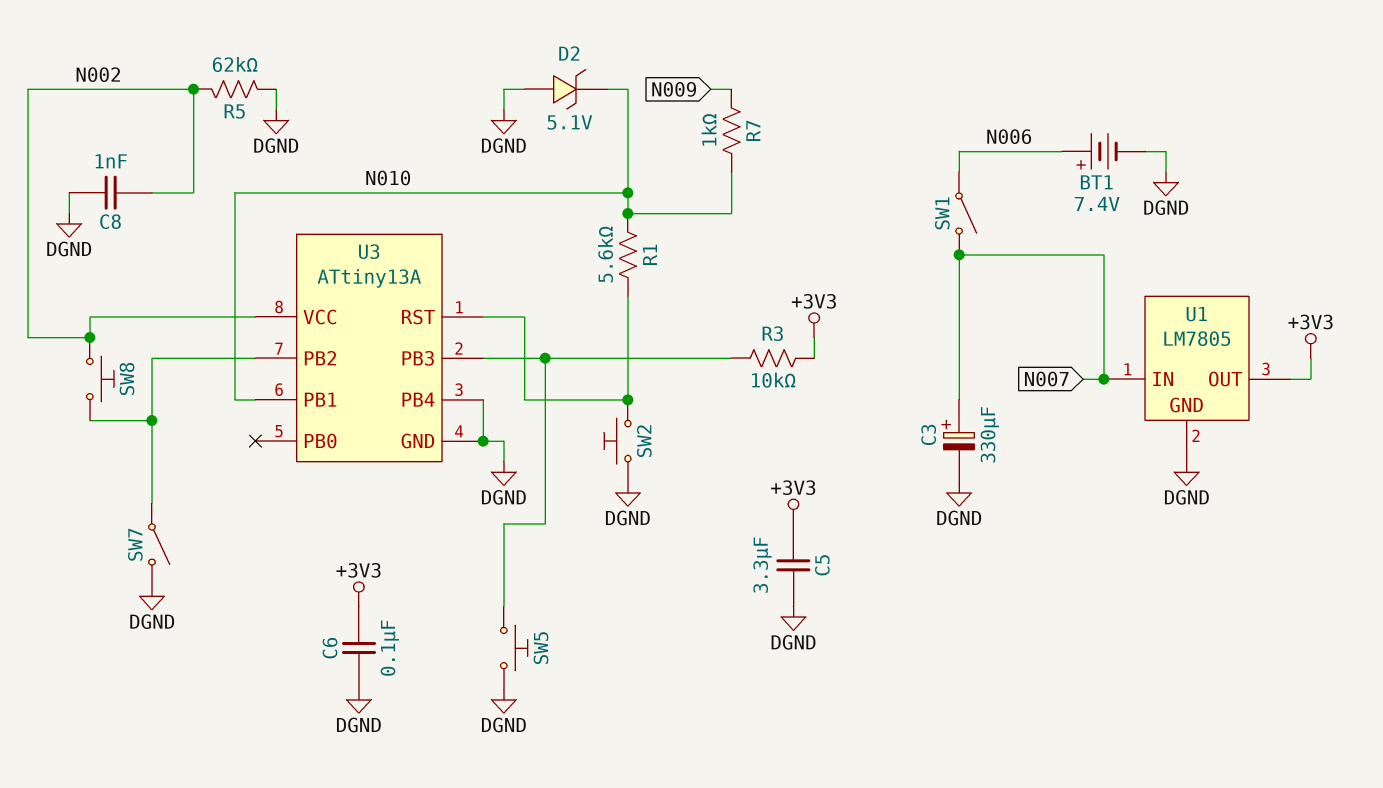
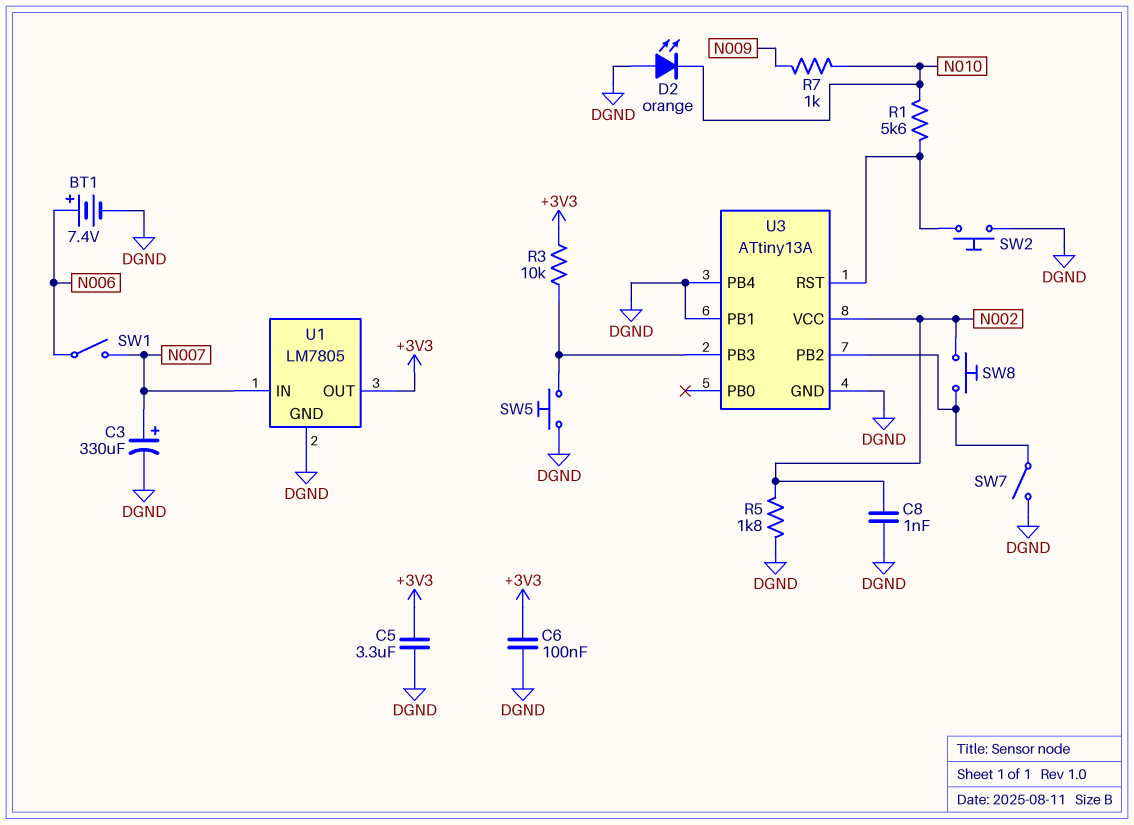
D2: zener 5.1V (A DGND, K N010) -> LED orange (A DGND, K N010)
R5: 62k (DGND, N002) -> 1.8k (DGND, N002)
U3 pin PB1: N010 -> DGND

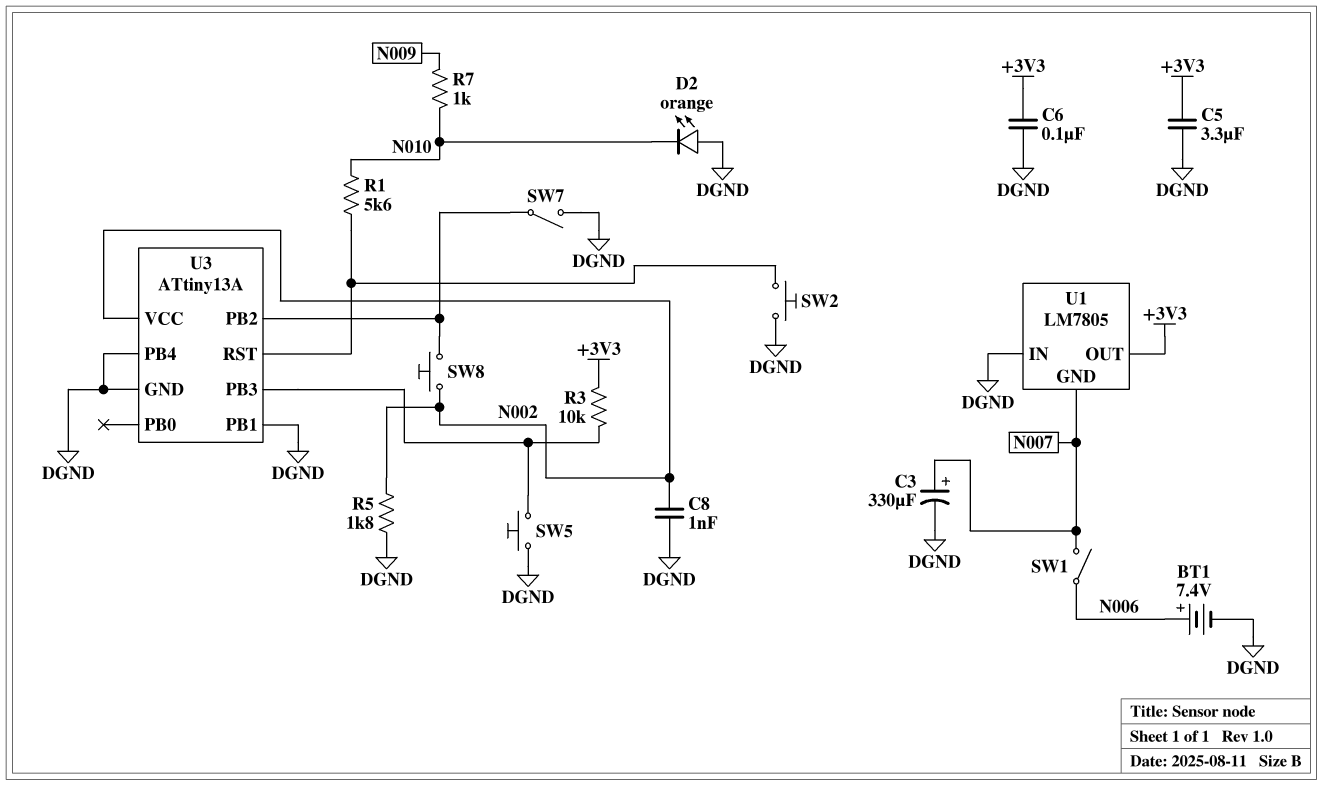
U1 pin GND: DGND -> N007
U1 pin IN: N007 -> DGND

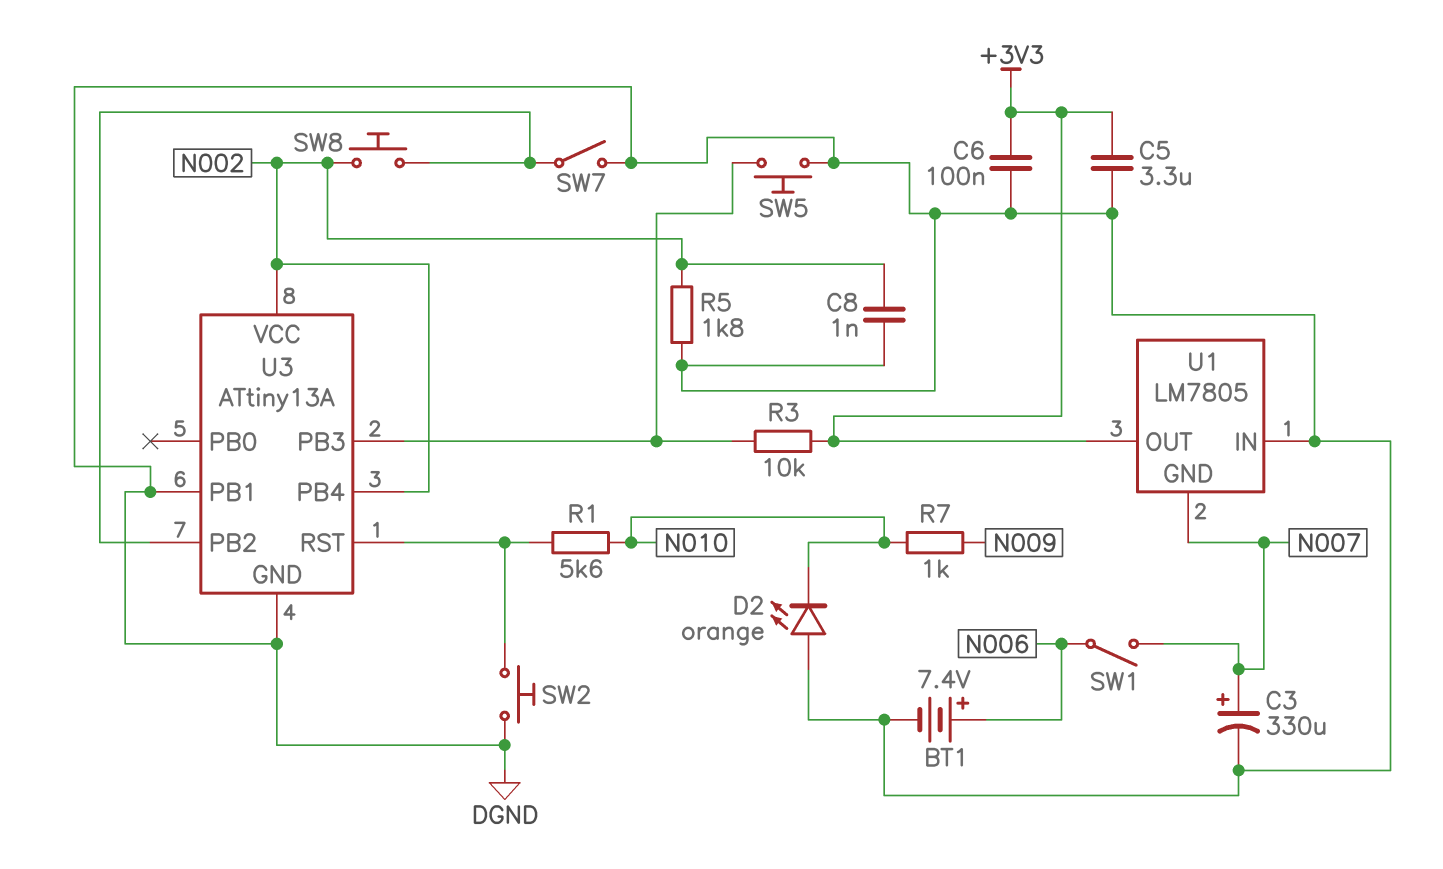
U3 pin PB4: DGND -> N002

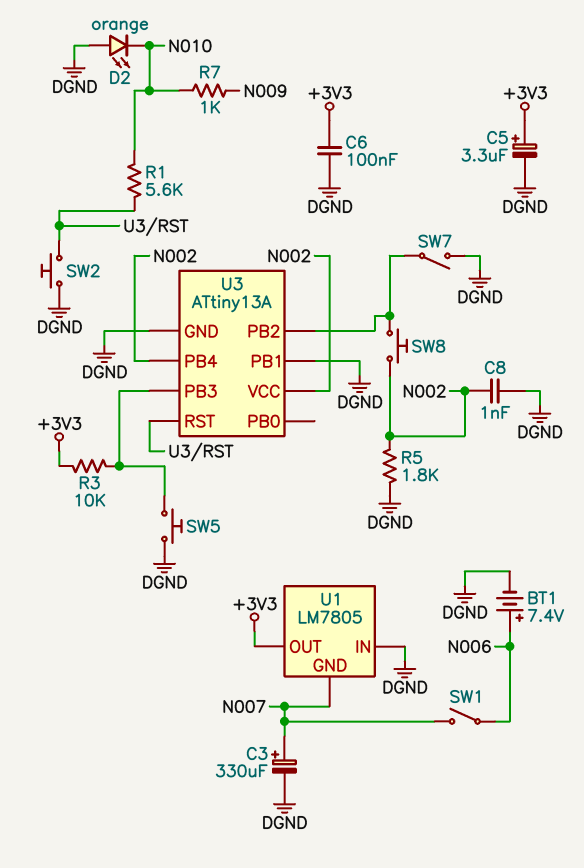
C5: 3.3uF (+3V3, DGND) -> 3.3uF (plus +3V3, minus DGND)

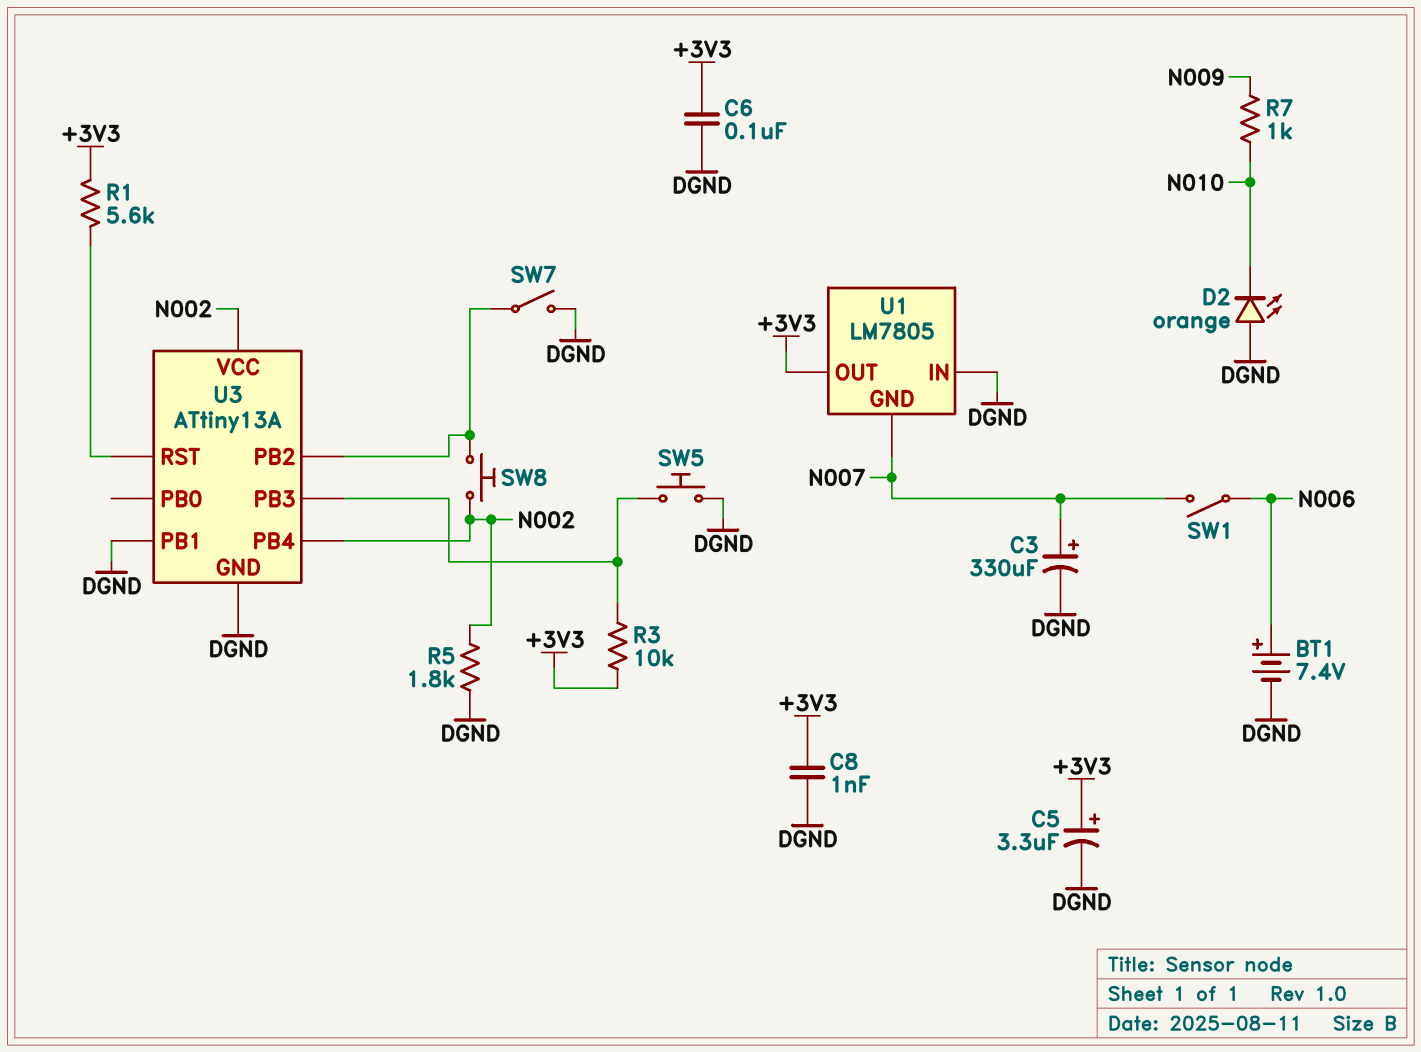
C8: 1nF (DGND, N002) -> 1nF (+3V3, DGND)
R1: 5.6k (N010, U3/RST) -> 5.6k (+3V3, U3/RST)
SW2: button (DGND, U3/RST) -> none

